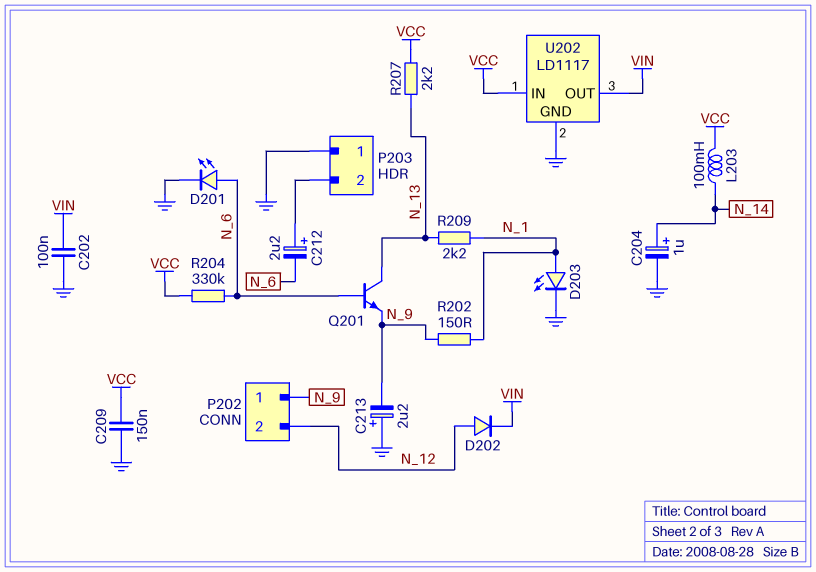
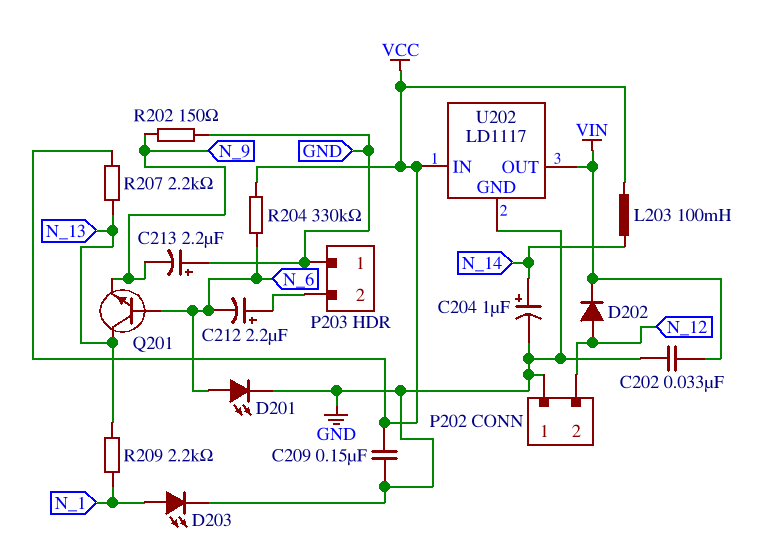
C202: 100nF (GND, VIN) -> 33nF (GND, VIN)
P202 pin 1: N_9 -> GND
R202: 150 (N_1, N_9) -> 150 (GND, N_9)

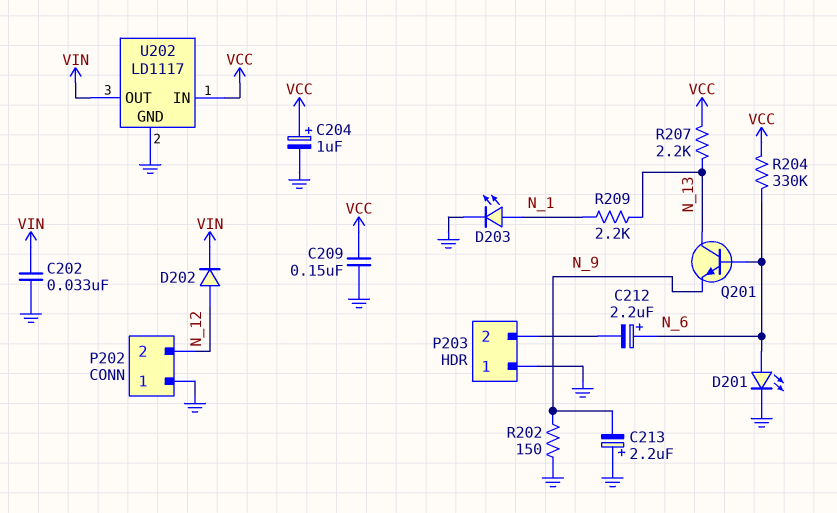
C204: 1uF (plus N_14, minus GND) -> 1uF (plus VCC, minus GND)
C212: 2.2uF (plus P203/2, minus N_6) -> 2.2uF (plus N_6, minus P203/2)
L203: 100mH (N_14, VCC) -> none

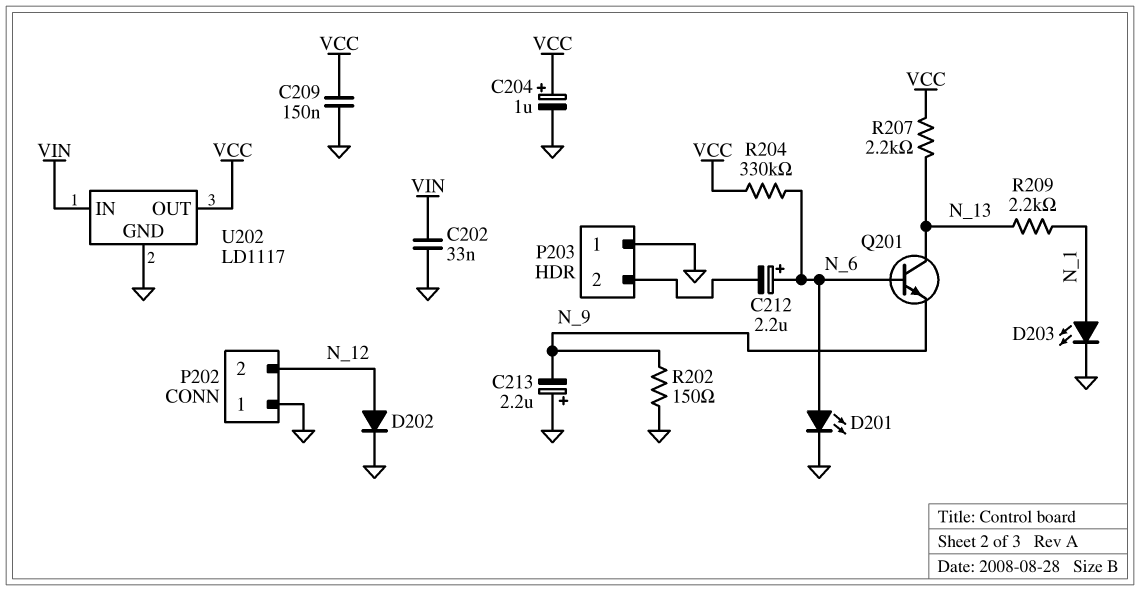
D202: diode (A N_12, K VIN) -> diode (A N_12, K GND)
U202 pin IN: VCC -> VIN
U202 pin OUT: VIN -> VCC

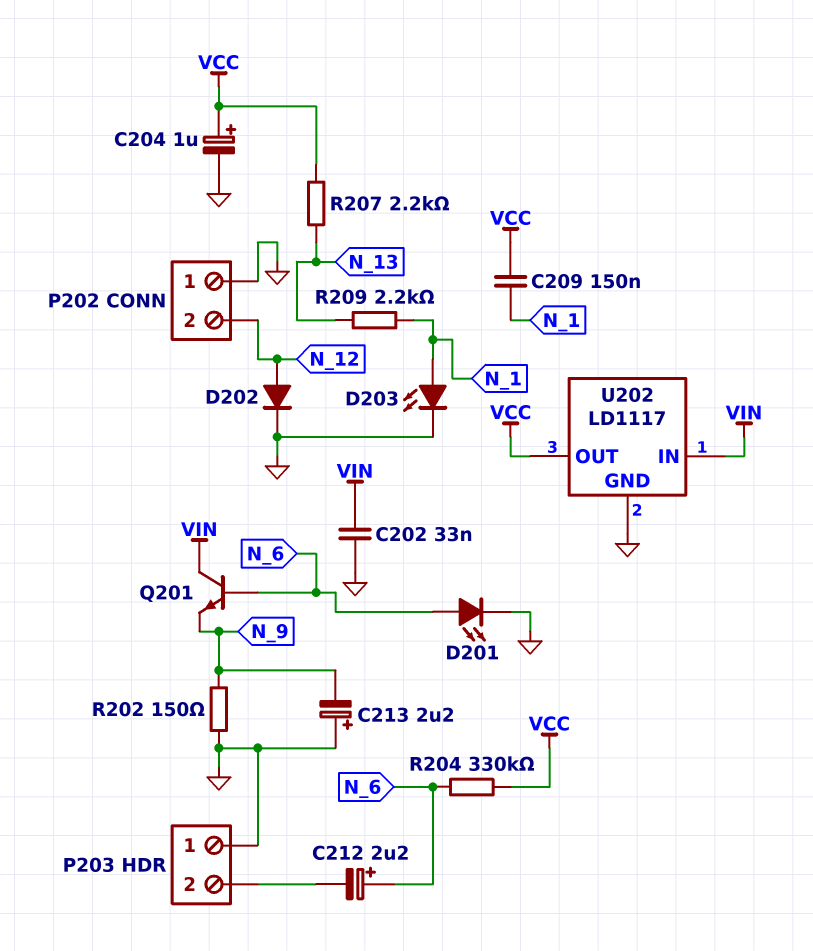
C209: 150nF (GND, VCC) -> 150nF (N_1, VCC)
Q201: NPN (B N_6, C N_13, E N_9) -> NPN (B N_6, C VIN, E N_9)

